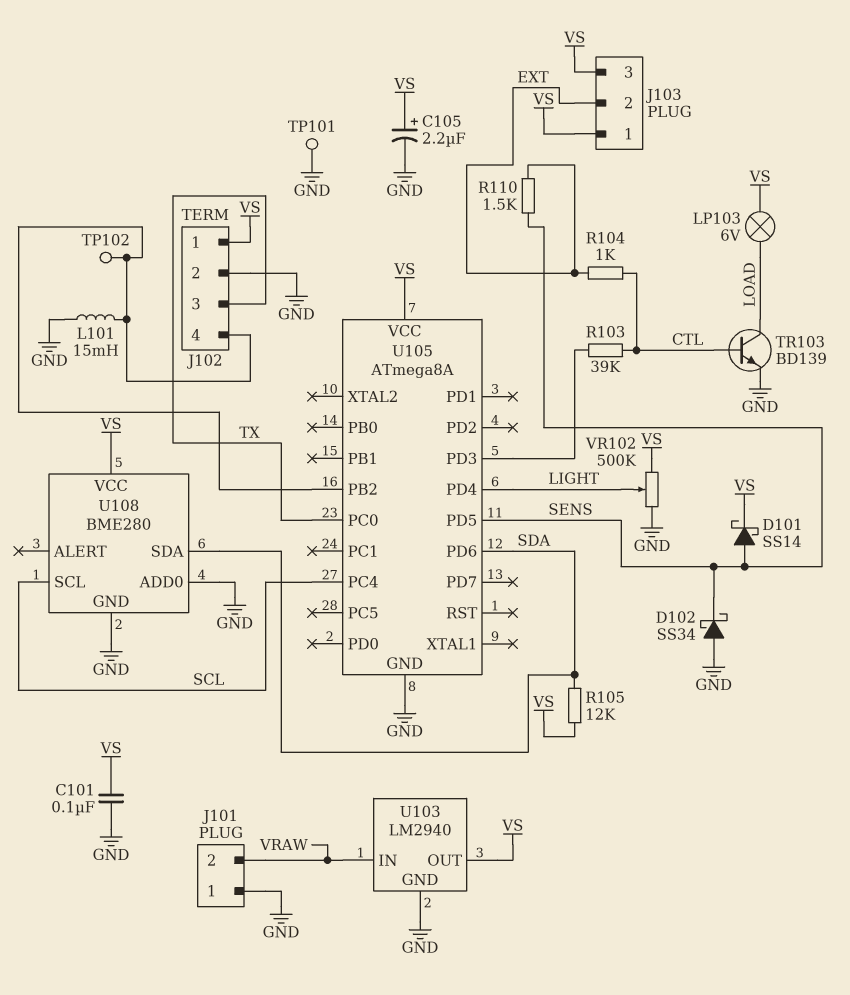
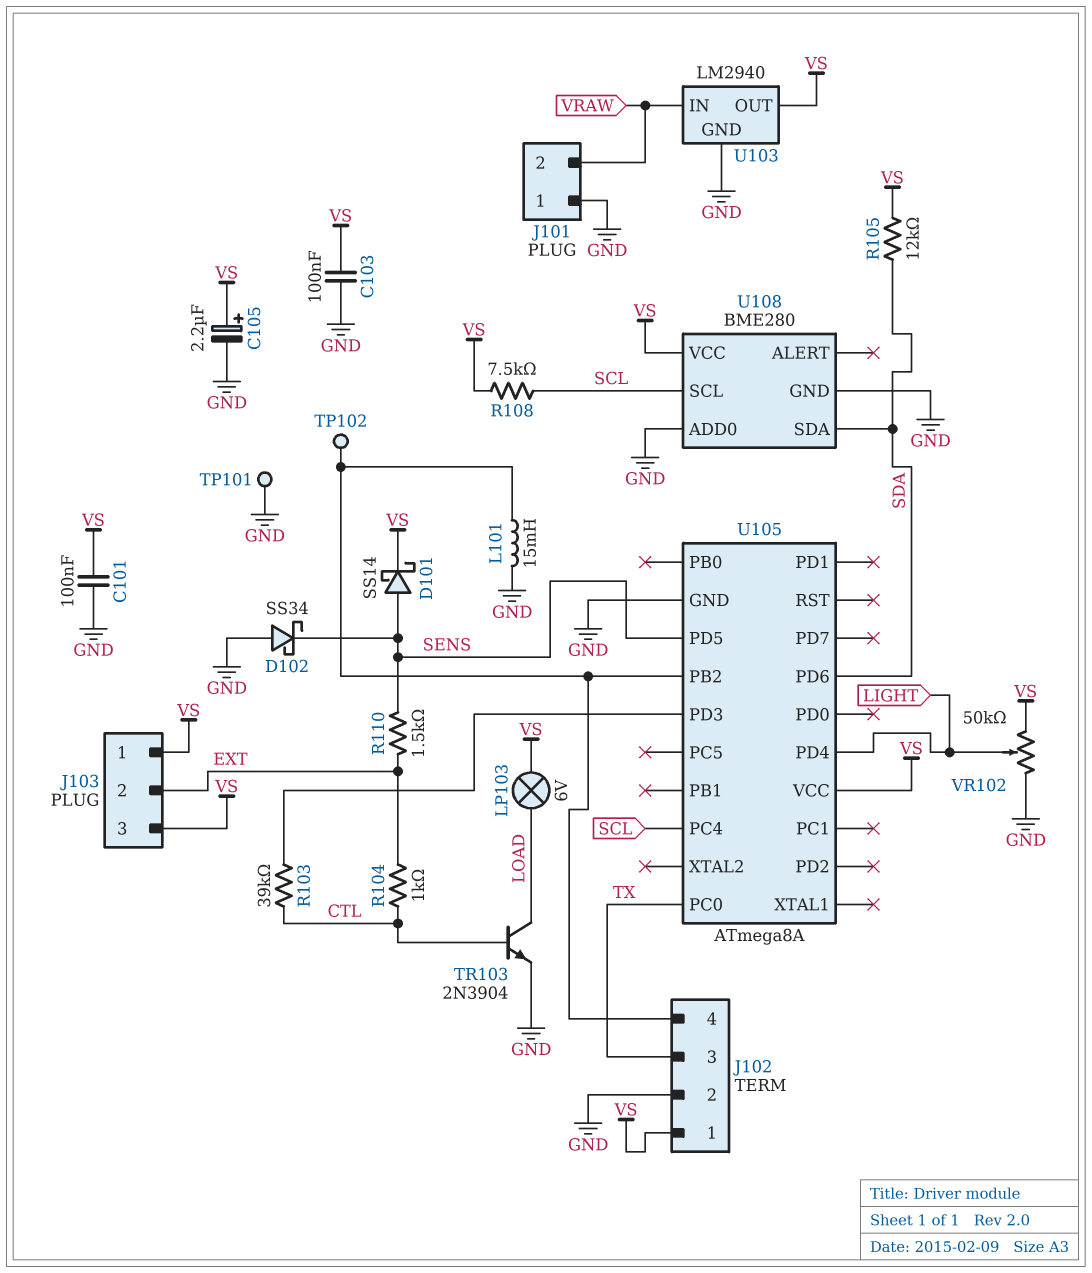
C103: none -> 100nF (GND, VS)
R108: none -> 7.5k (SCL, VS)
TR103: NPN BD139 (B CTL, C LOAD, E GND) -> NPN 2N3904 (B CTL, C LOAD, E GND)
VR102: 500k (GND, VS, wiper LIGHT) -> 50k (GND, VS, wiper LIGHT)

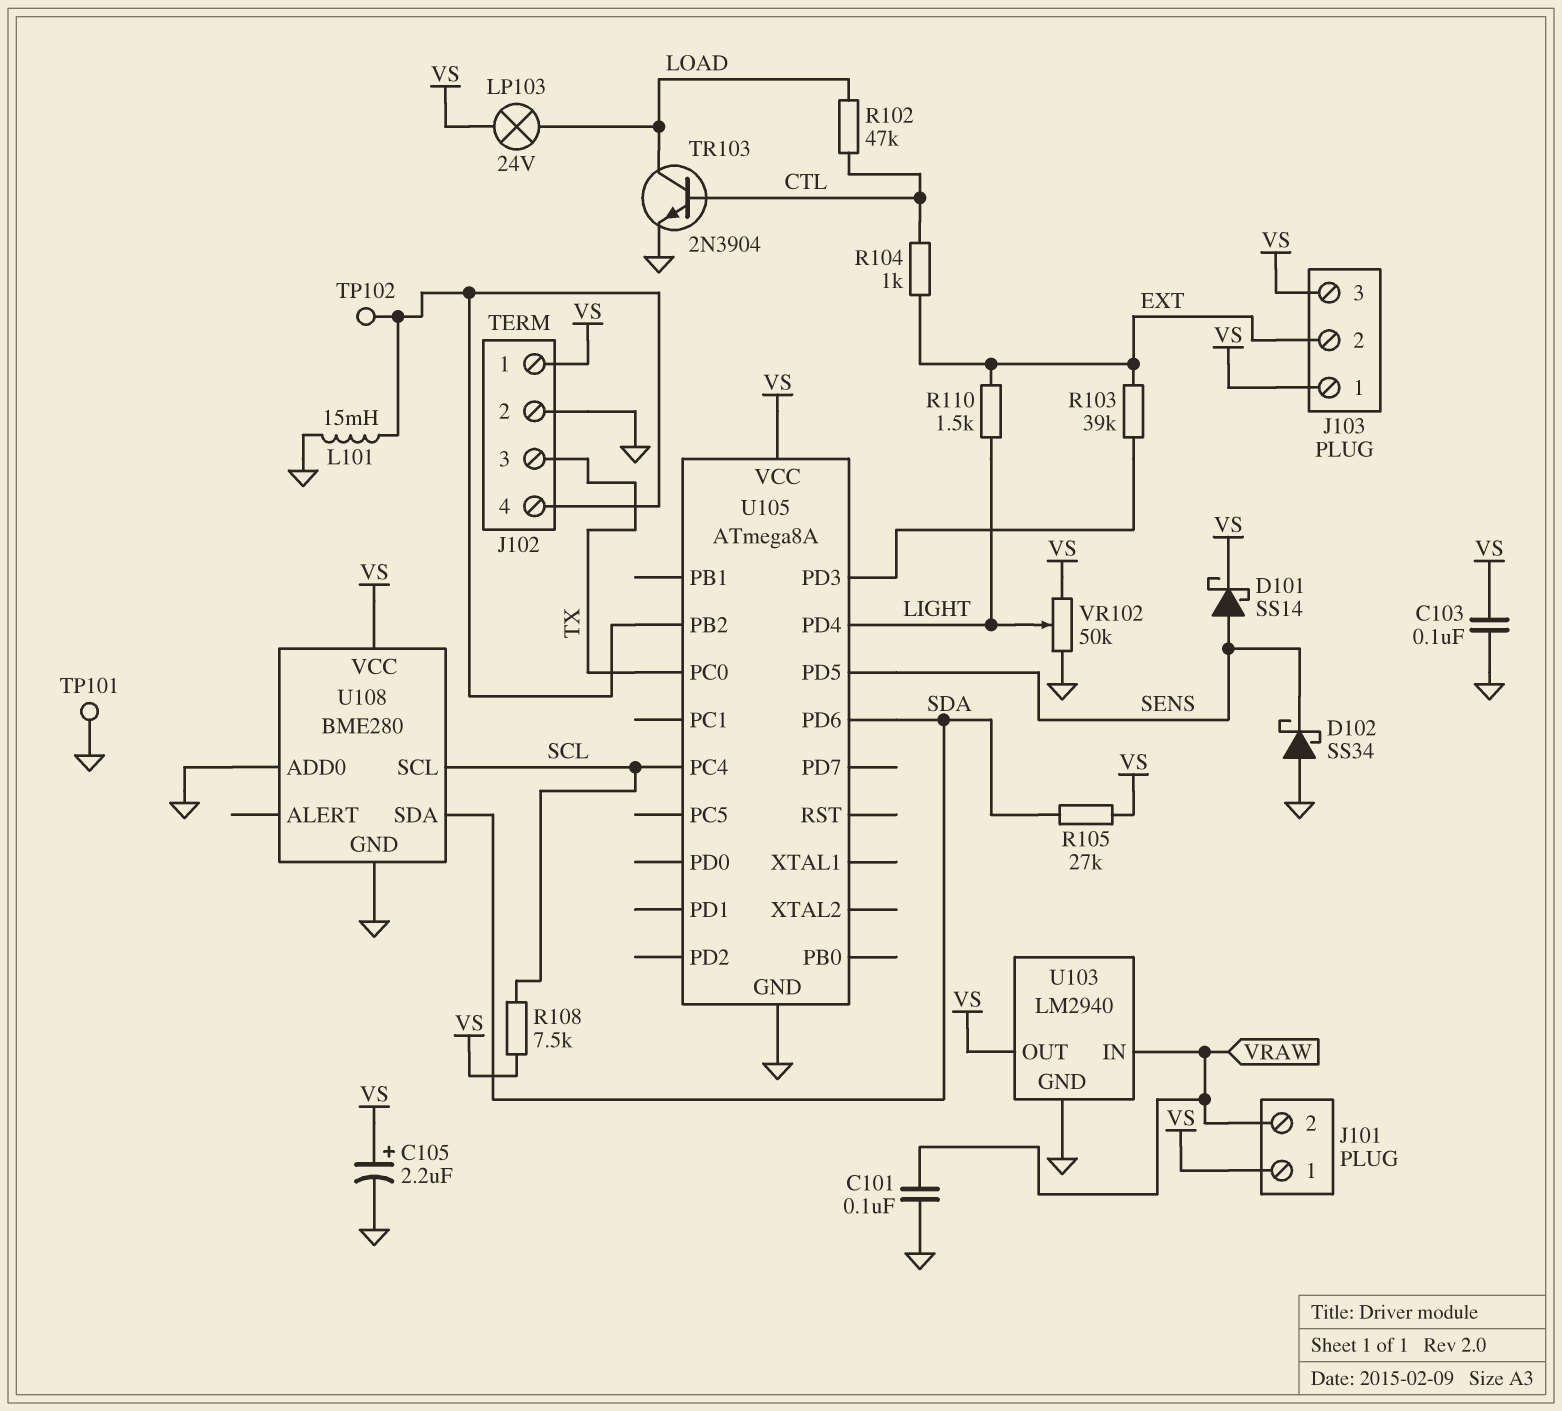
C101: 100nF (GND, VS) -> 100nF (GND, VRAW)
J101 pin 1: GND -> VS
LP103: lamp 6V (LOAD, VS) -> lamp 24V (LOAD, VS)
R102: none -> 47k (CTL, LOAD)
R103: 39k (CTL, U105/PD3) -> 39k (EXT, U105/PD3)
R105: 12k (SDA, VS) -> 27k (SDA, VS)
R110: 1.5k (EXT, SENS) -> 1.5k (EXT, LIGHT)

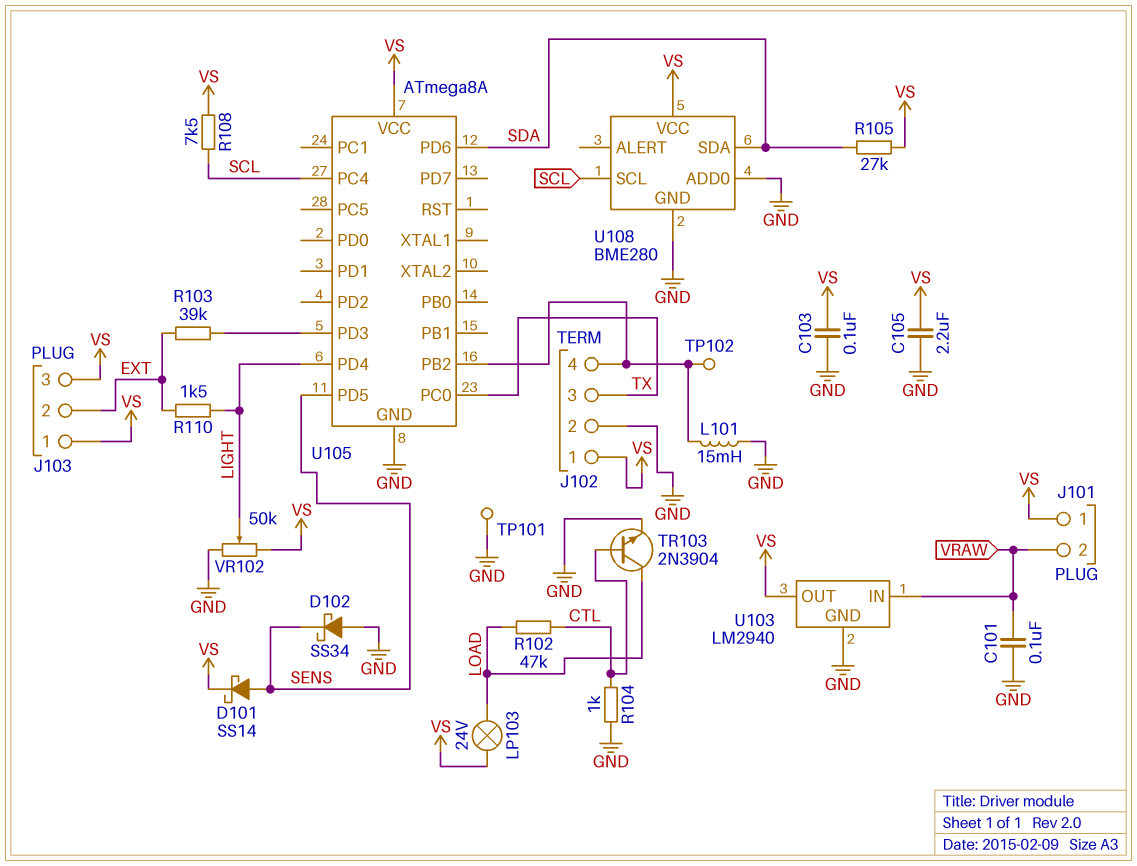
C105: 2.2uF (plus VS, minus GND) -> 2.2uF (GND, VS)
R104: 1k (CTL, EXT) -> 1k (CTL, GND)

